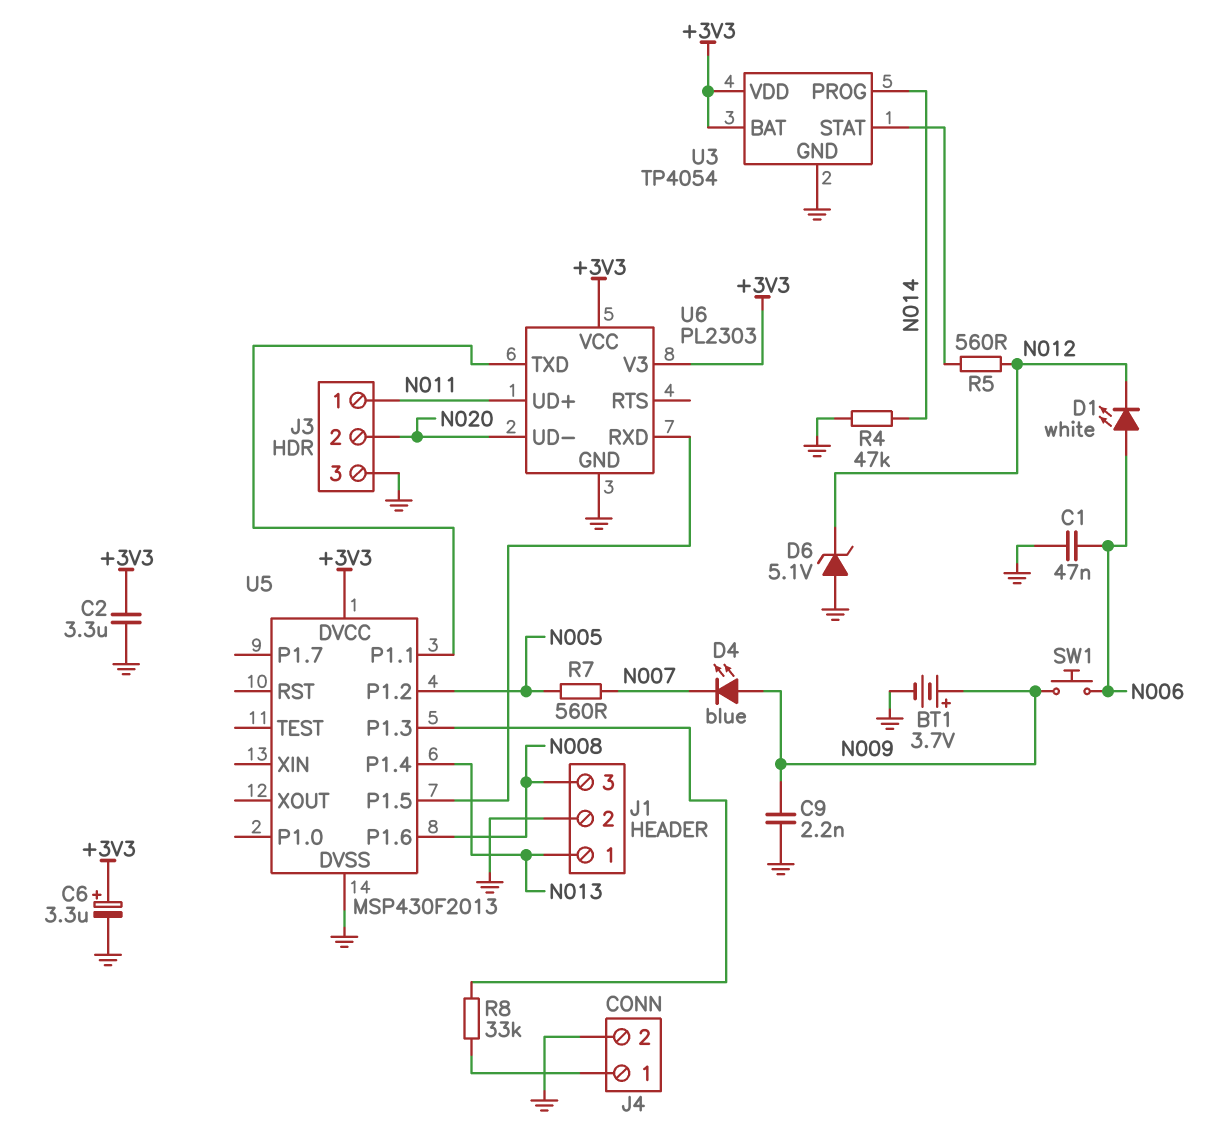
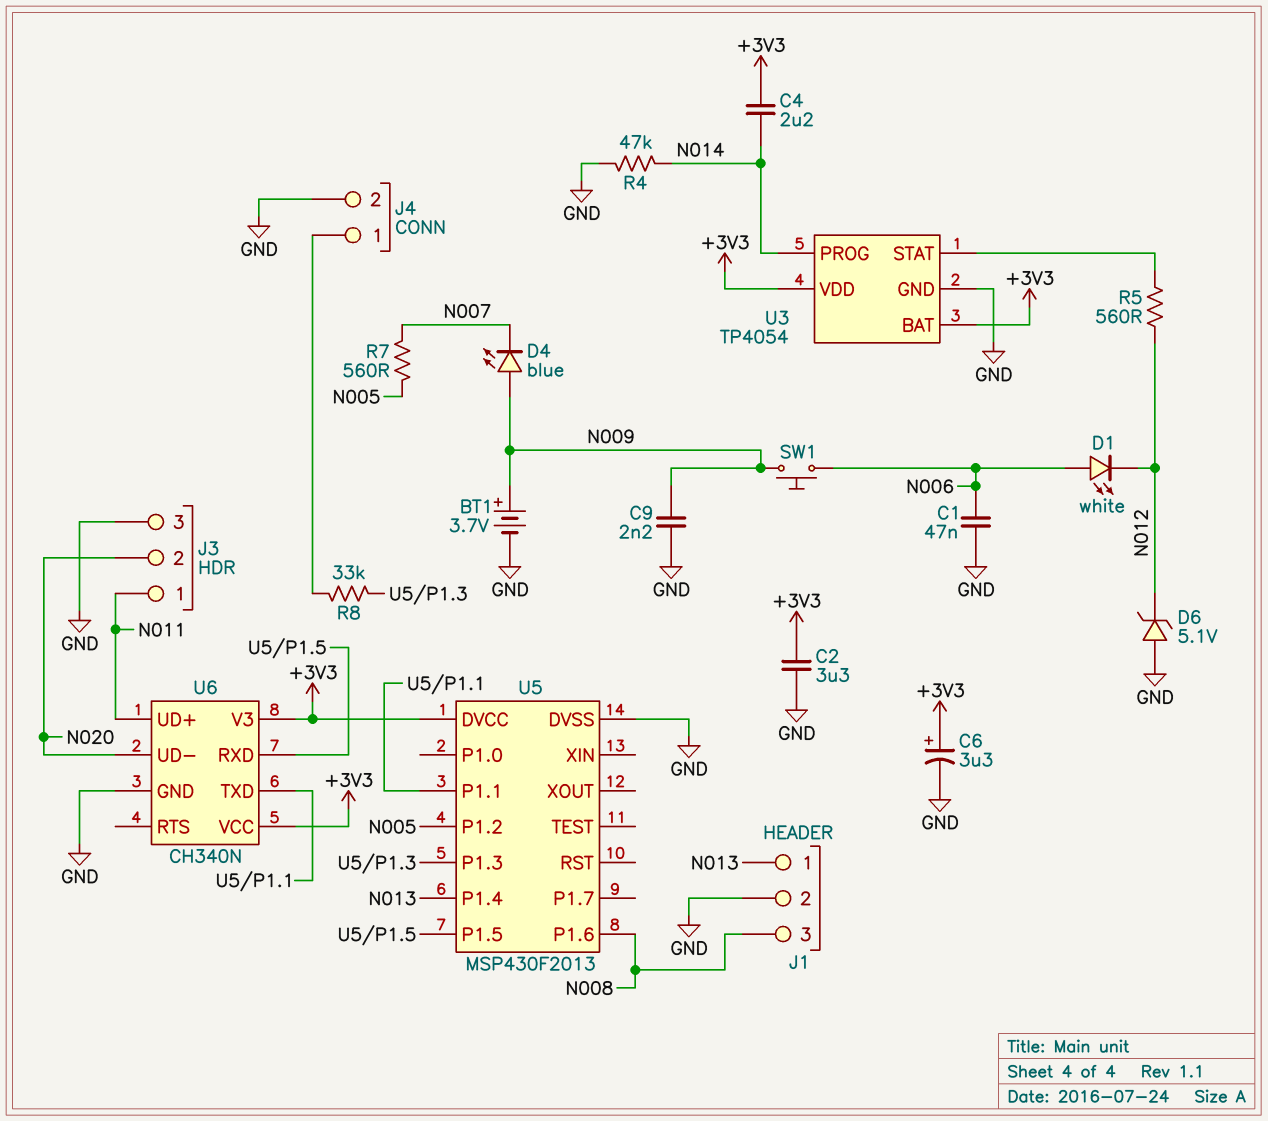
C4: none -> 2.2uF (+3V3, N014)
U6: PL2303 -> CH340N

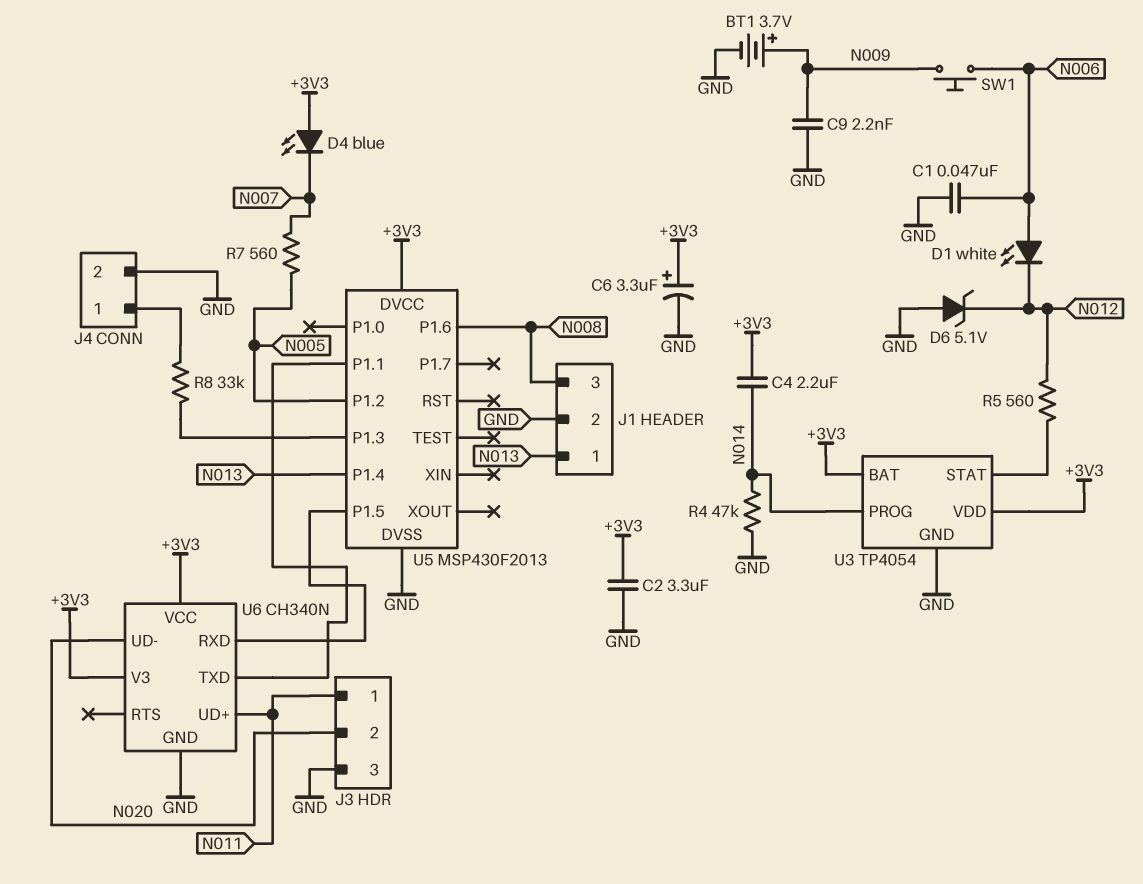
D4: LED blue (A N009, K N007) -> LED blue (A +3V3, K N007)

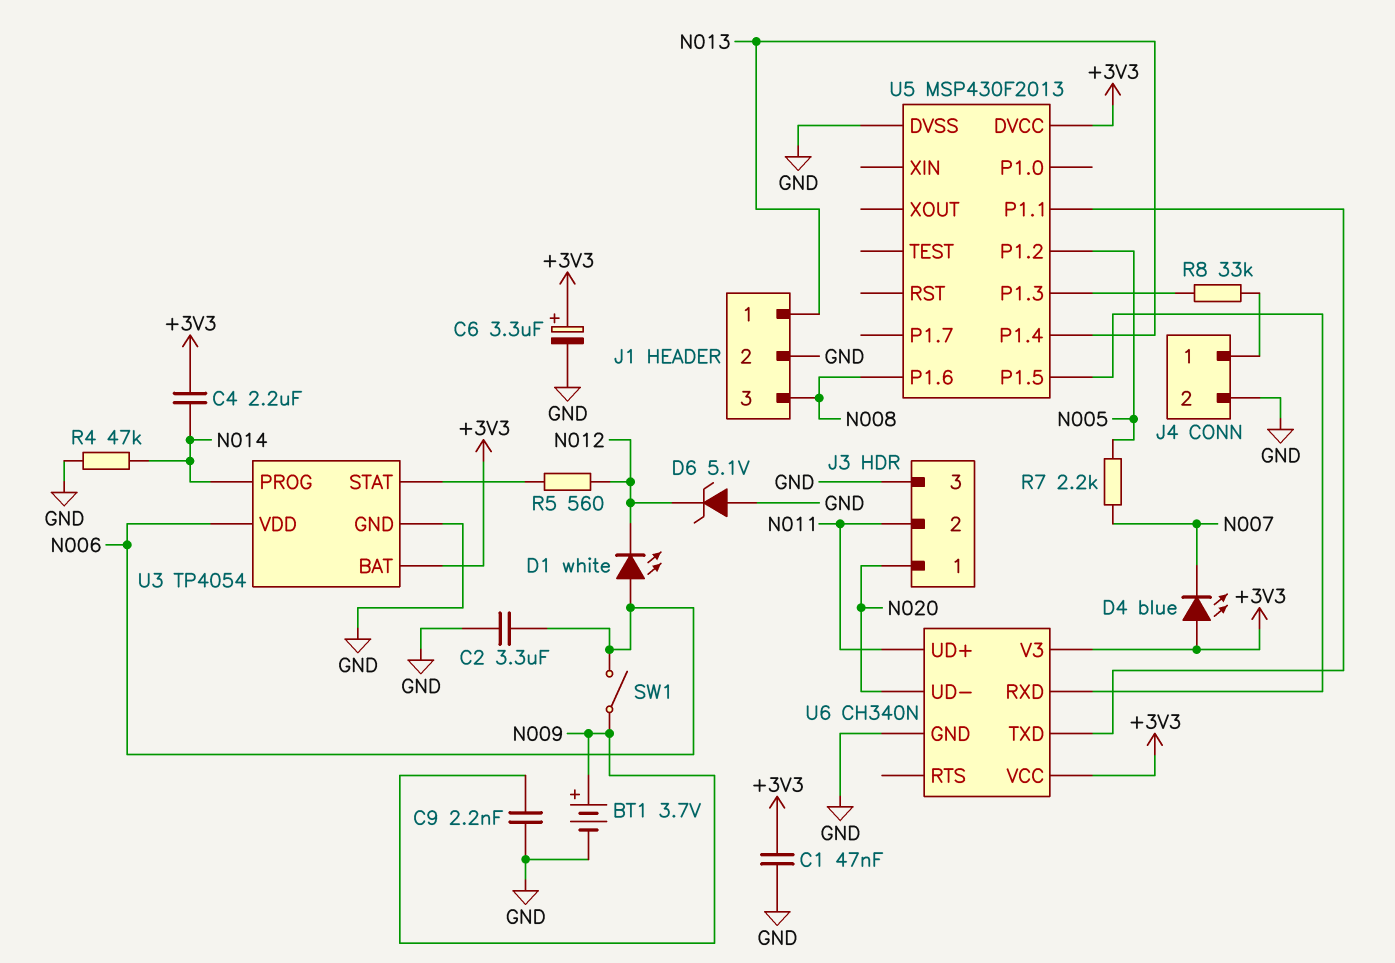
C1: 47nF (GND, N006) -> 47nF (+3V3, GND)
C2: 3.3uF (+3V3, GND) -> 3.3uF (GND, N006)
J3 pin 1: N011 -> N020
J3 pin 2: N020 -> N011
R7: 560 (N005, N007) -> 2.2k (N005, N007)
SW1: button (N006, N009) -> switch (N006, N009)
U3 pin VDD: +3V3 -> N006

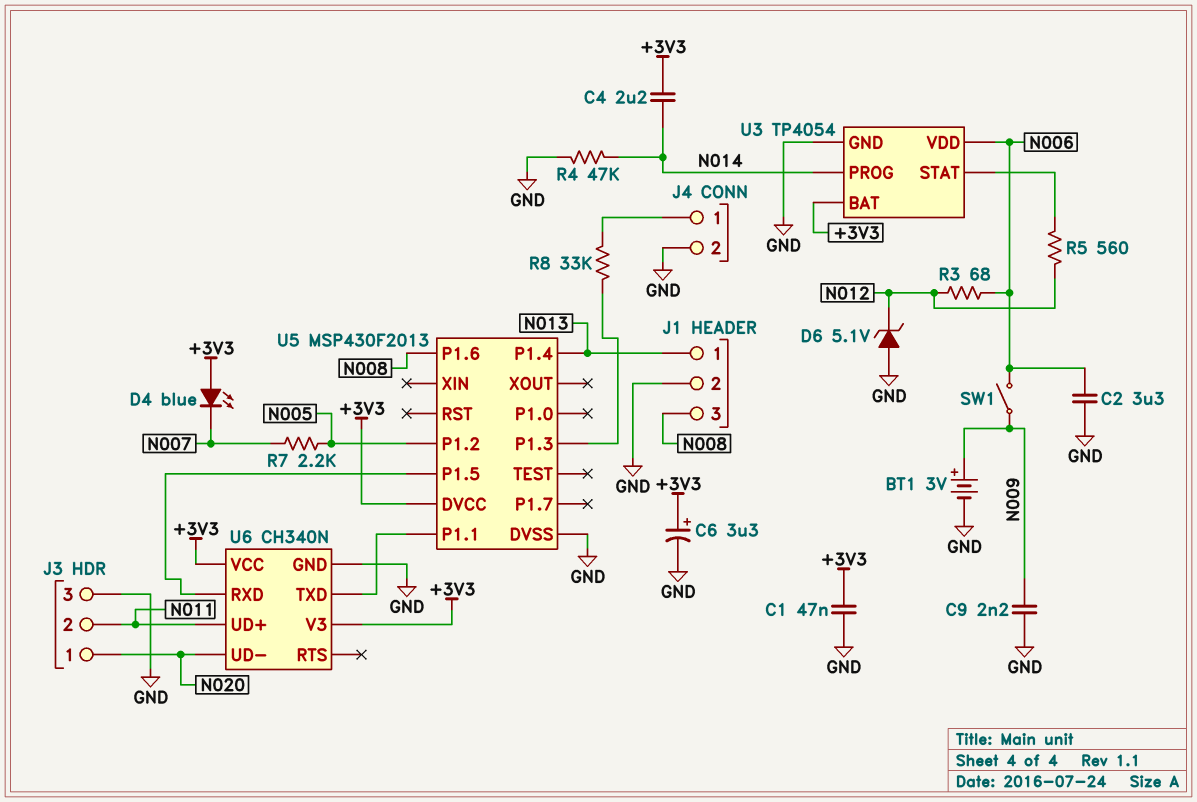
BT1: 3.7V (plus N009, minus GND) -> 3V (plus N009, minus GND)
D1: LED white (A N006, K N012) -> none
R3: none -> 68 (N006, N012)

